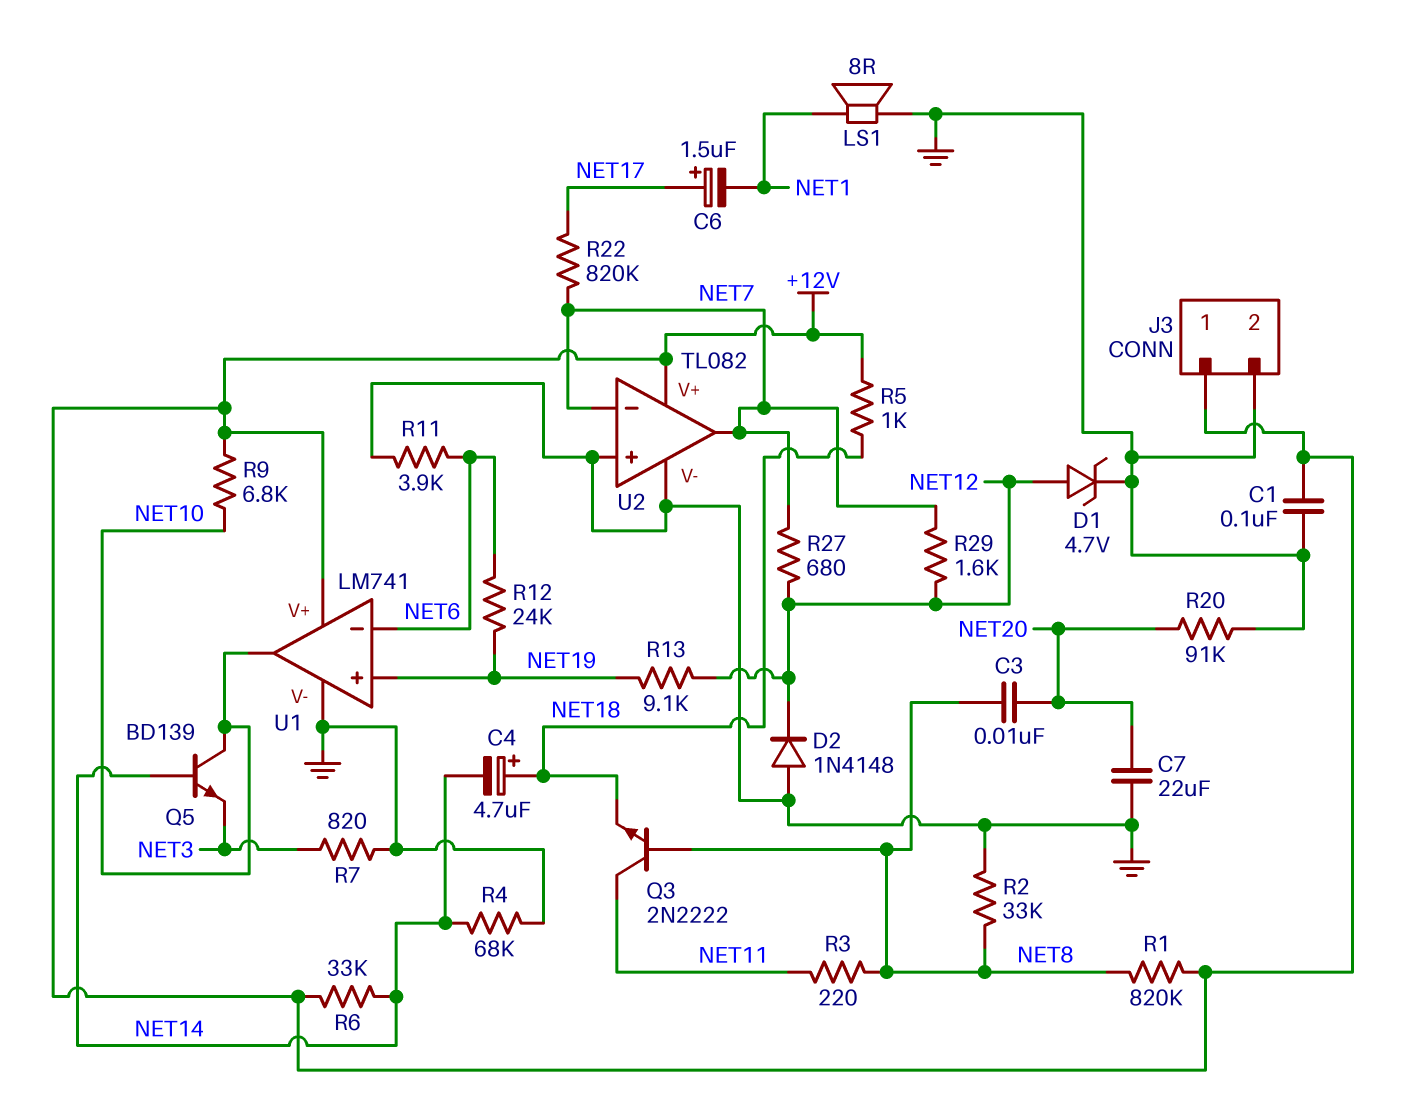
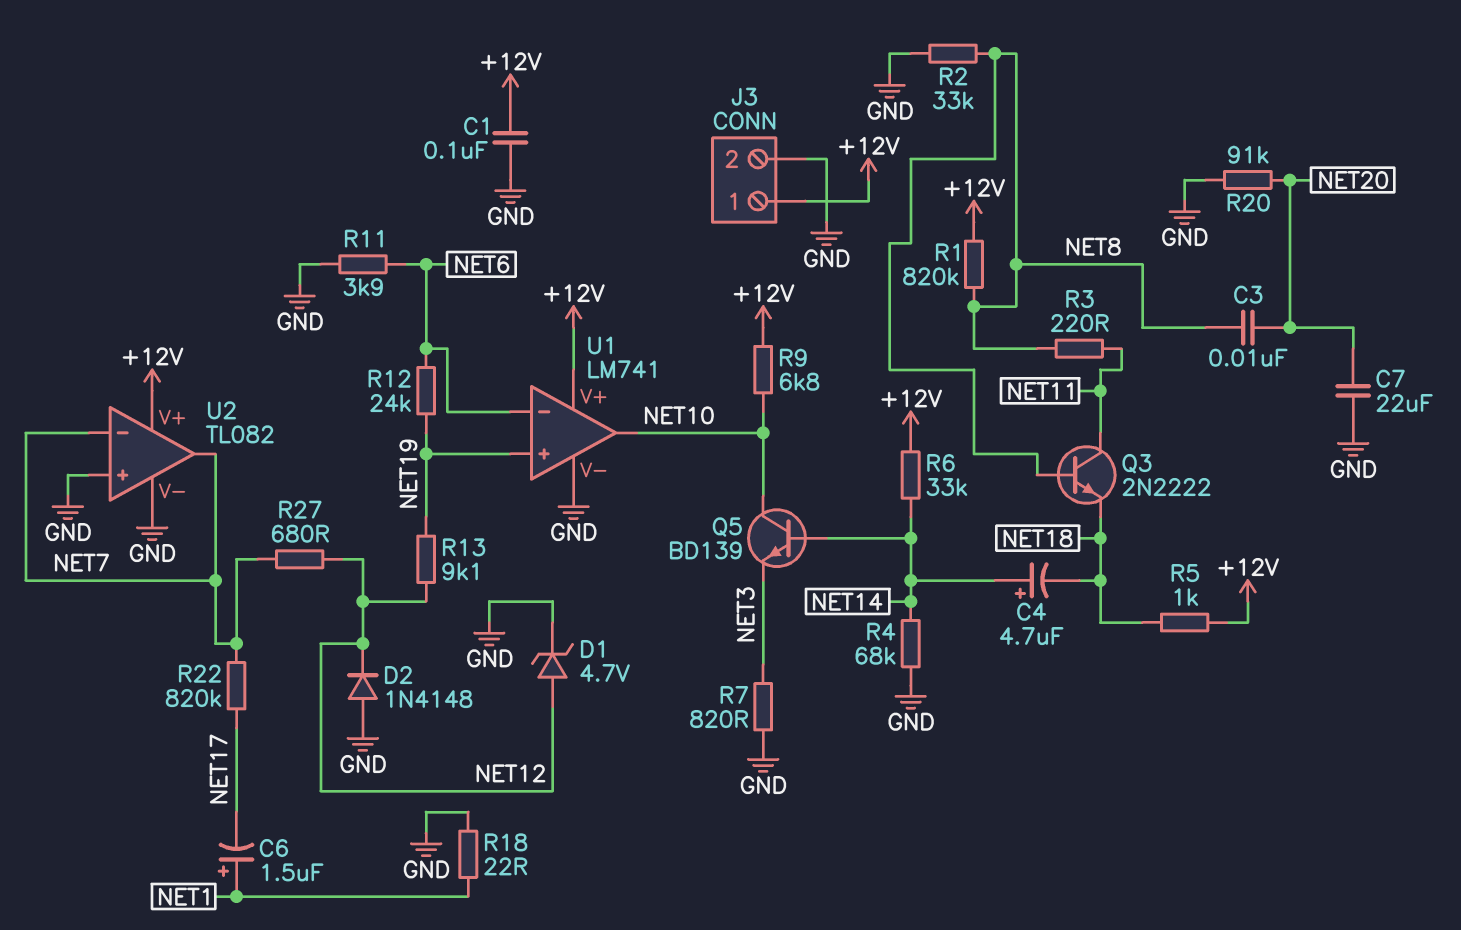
C4: 4.7uF (plus NET18, minus NET14) -> 4.7uF (plus NET14, minus NET18)
C6: 1.5uF (plus NET17, minus NET1) -> 1.5uF (plus NET1, minus NET17)
LS1: speaker 8R (GND, NET1) -> none
R18: none -> 22 (GND, NET1)
R29: 1.6k (NET7, NET12) -> none

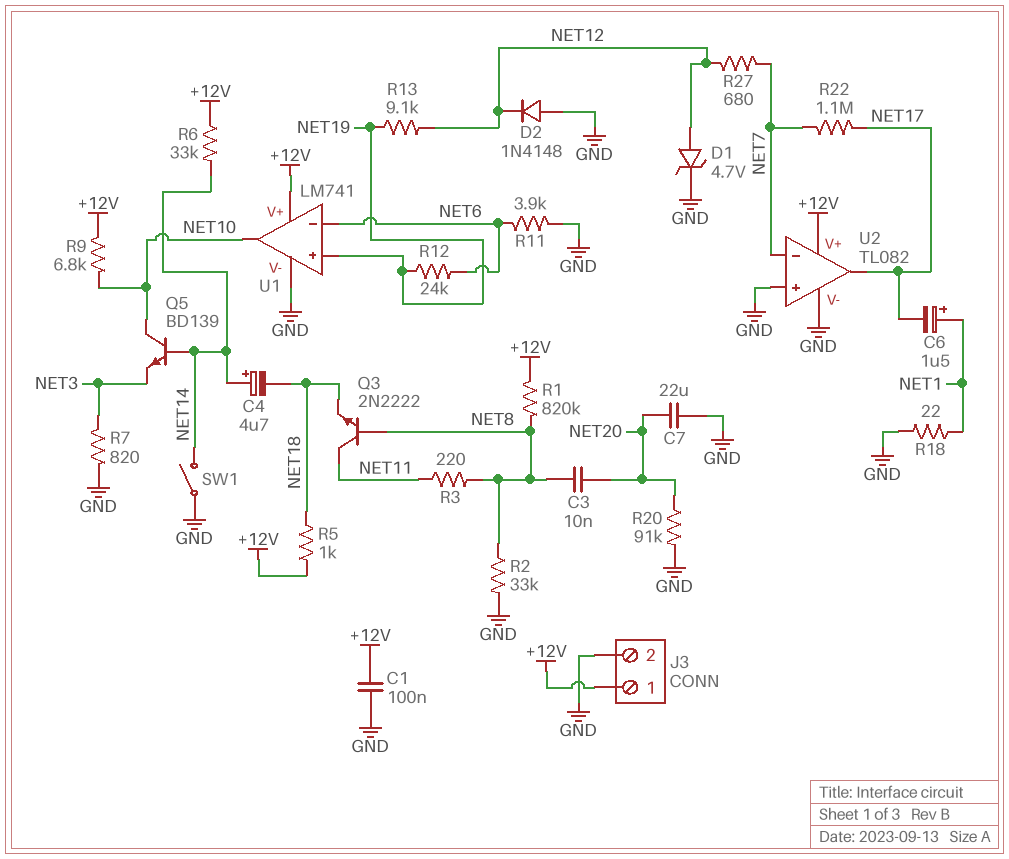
R4: 68k (GND, NET14) -> none
R22: 820k (NET7, NET17) -> 1.1M (NET7, NET17)
SW1: none -> switch (GND, NET14)
U2 pin out: NET7 -> NET17

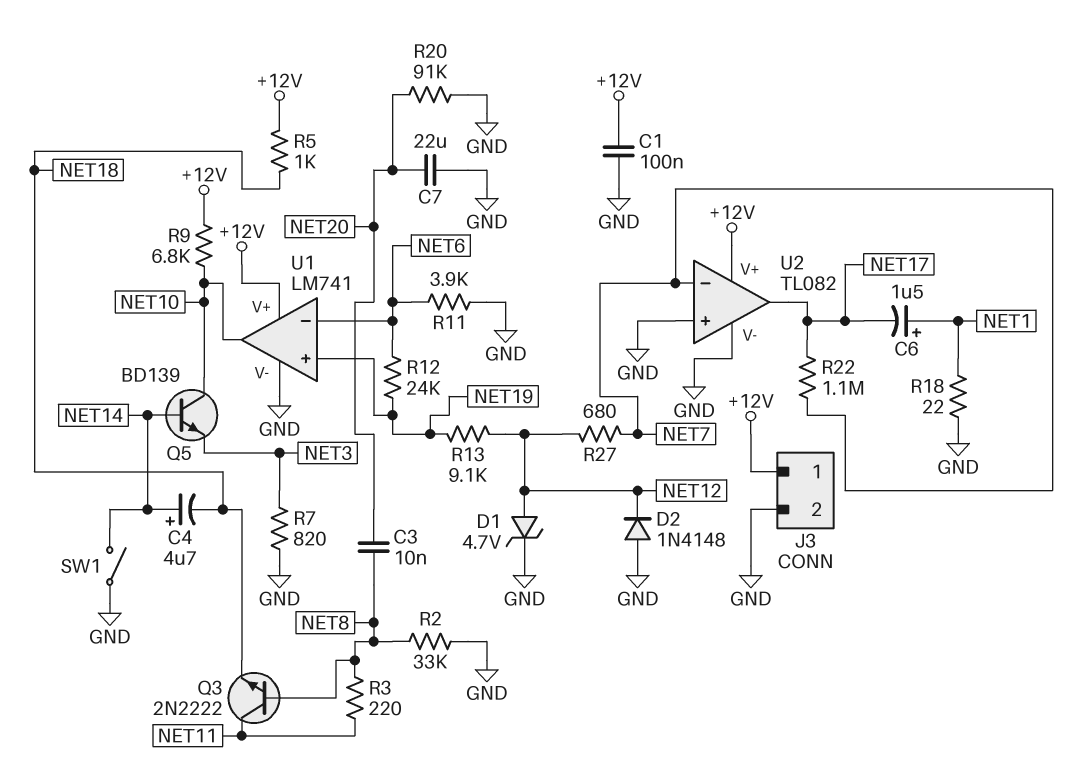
R1: 820k (+12V, NET8) -> none
R6: 33k (+12V, NET14) -> none

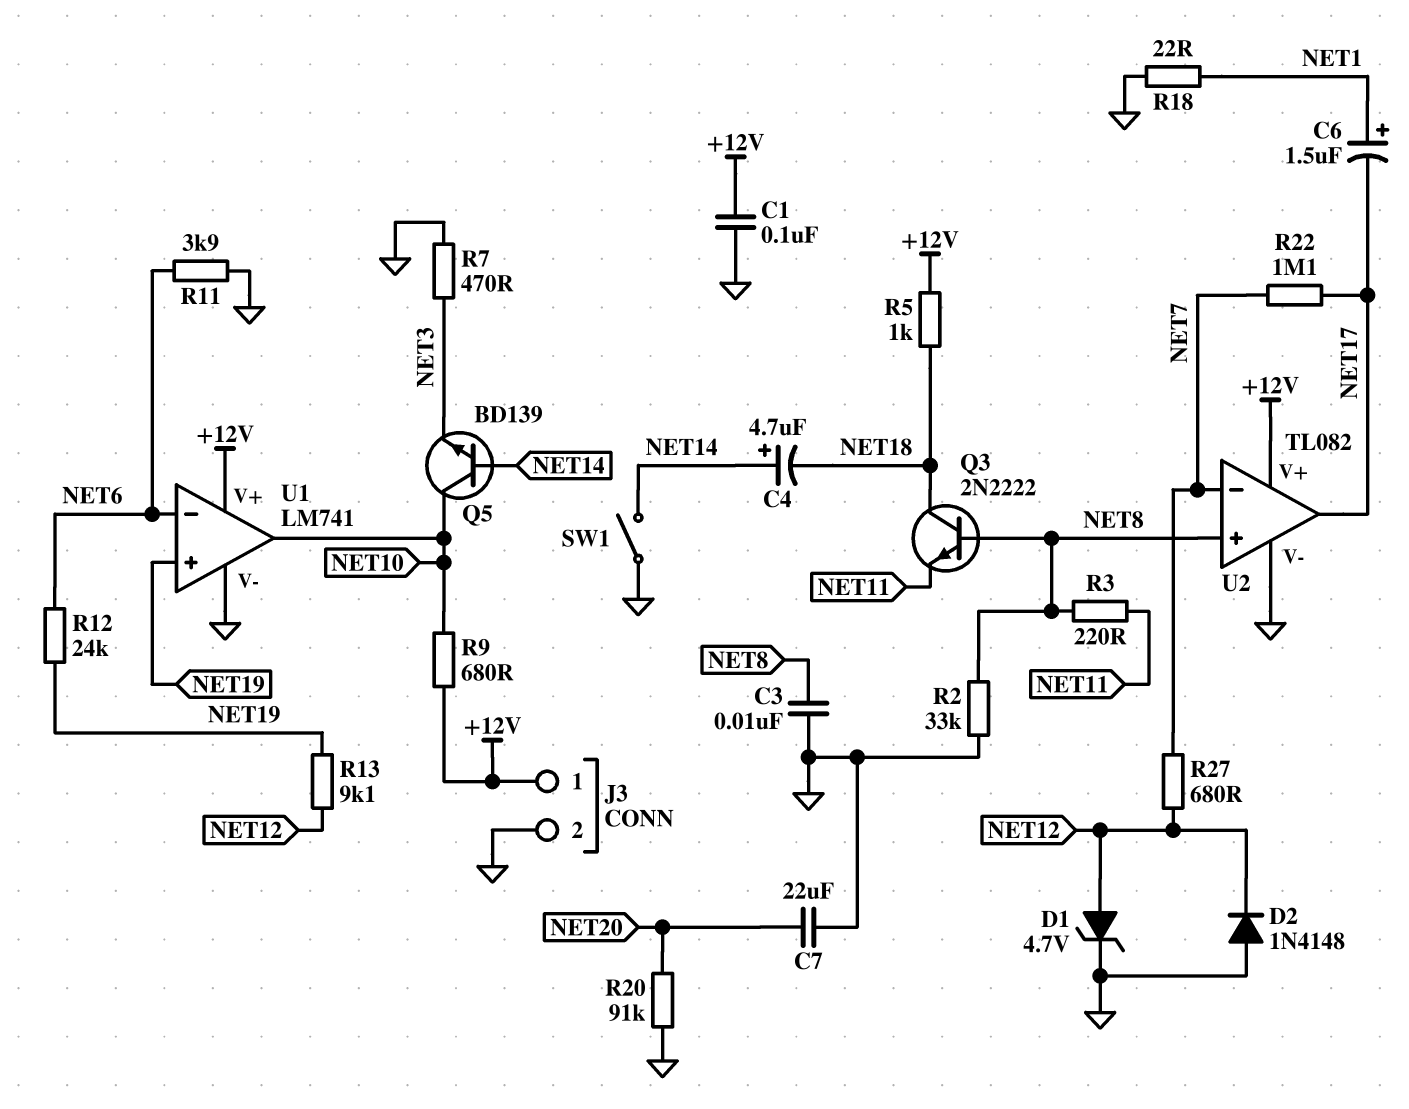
C3: 10nF (NET8, NET20) -> 10nF (GND, NET8)
Q3: NPN 2N2222 (B NET8, C NET11, E NET18) -> NPN 2N2222 (B NET8, C NET18, E NET11)
R7: 820 (GND, NET3) -> 470 (GND, NET3)
R9: 6.8k (+12V, NET10) -> 680 (+12V, NET10)
U2 pin in+: GND -> NET8

